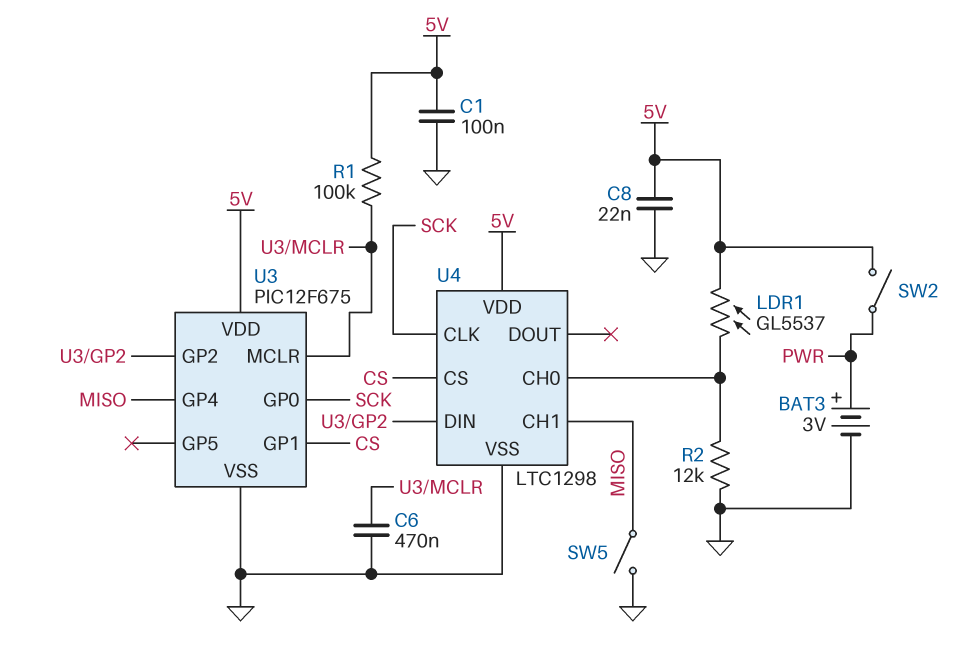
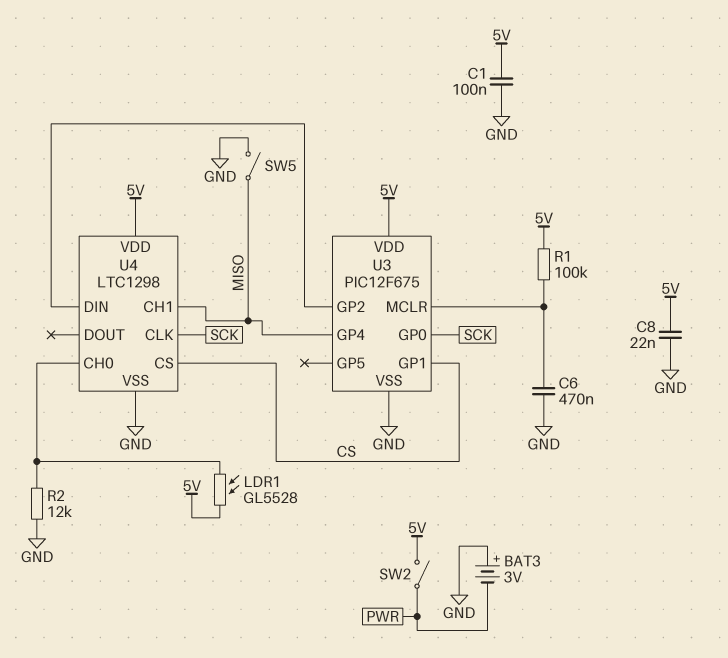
BAT3: 3V (plus PWR, minus GND) -> 3V (plus GND, minus PWR)
LDR1: GL5537 (5V, U4/CH0) -> GL5528 (5V, U4/CH0)

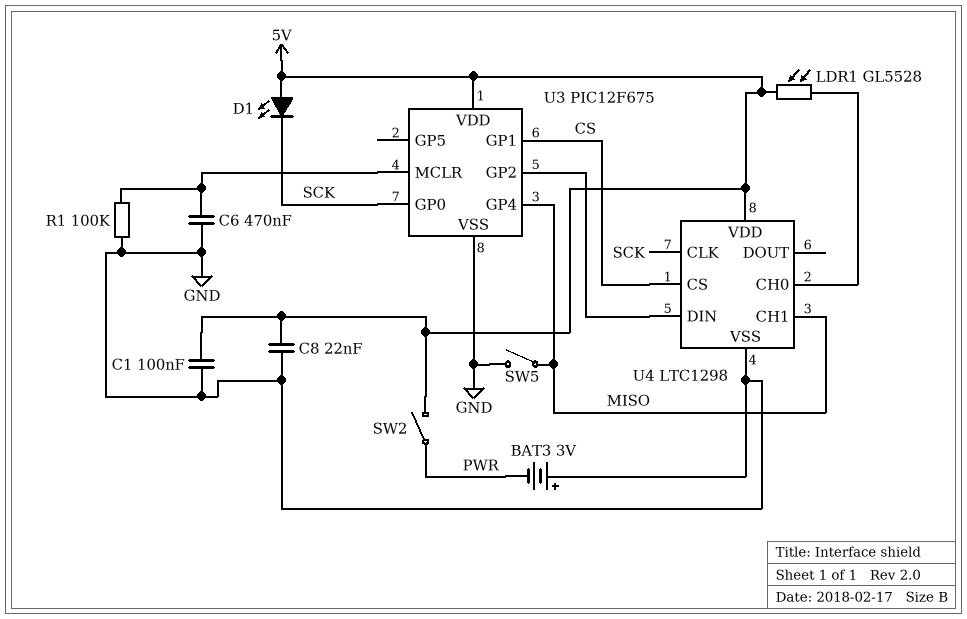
D1: none -> LED (A 5V, K SCK)
R1: 100k (5V, U3/MCLR) -> 100k (GND, U3/MCLR)
R2: 12k (GND, U4/CH0) -> none

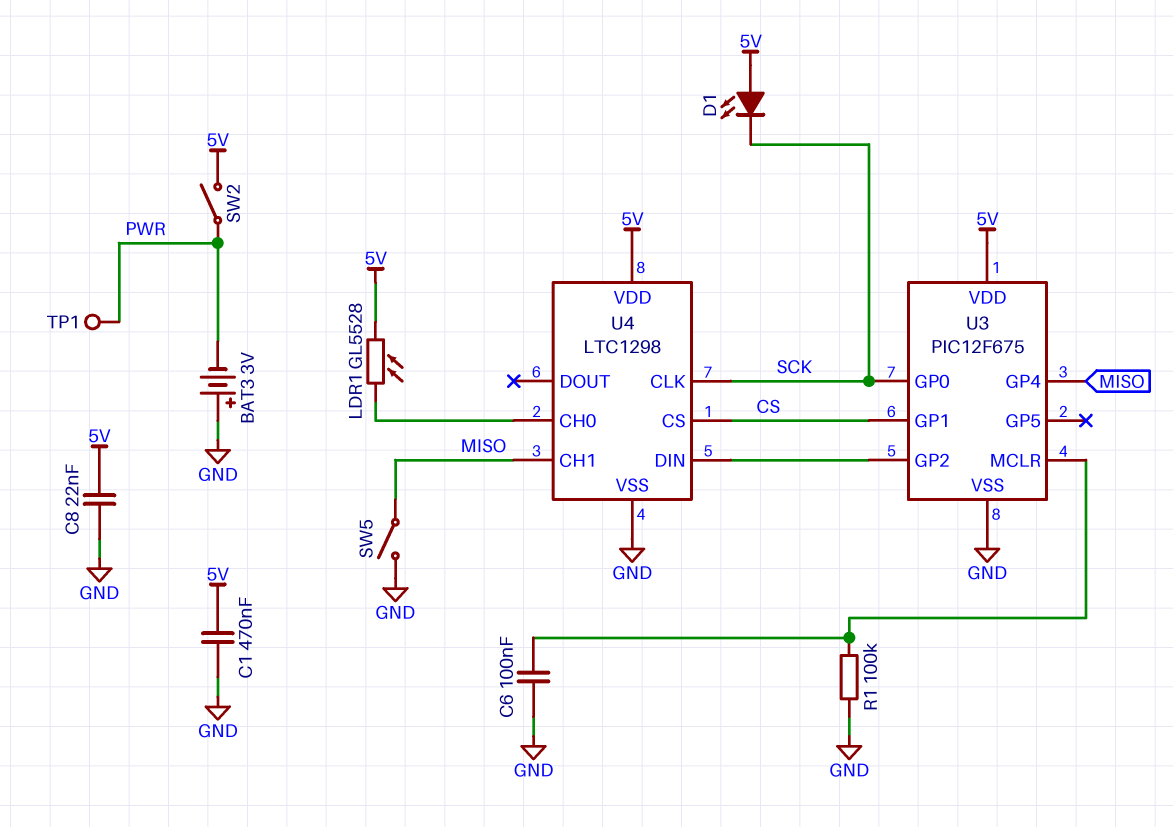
C1: 100nF (5V, GND) -> 470nF (5V, GND)
C6: 470nF (GND, U3/MCLR) -> 100nF (GND, U3/MCLR)
TP1: none -> test point (PWR)

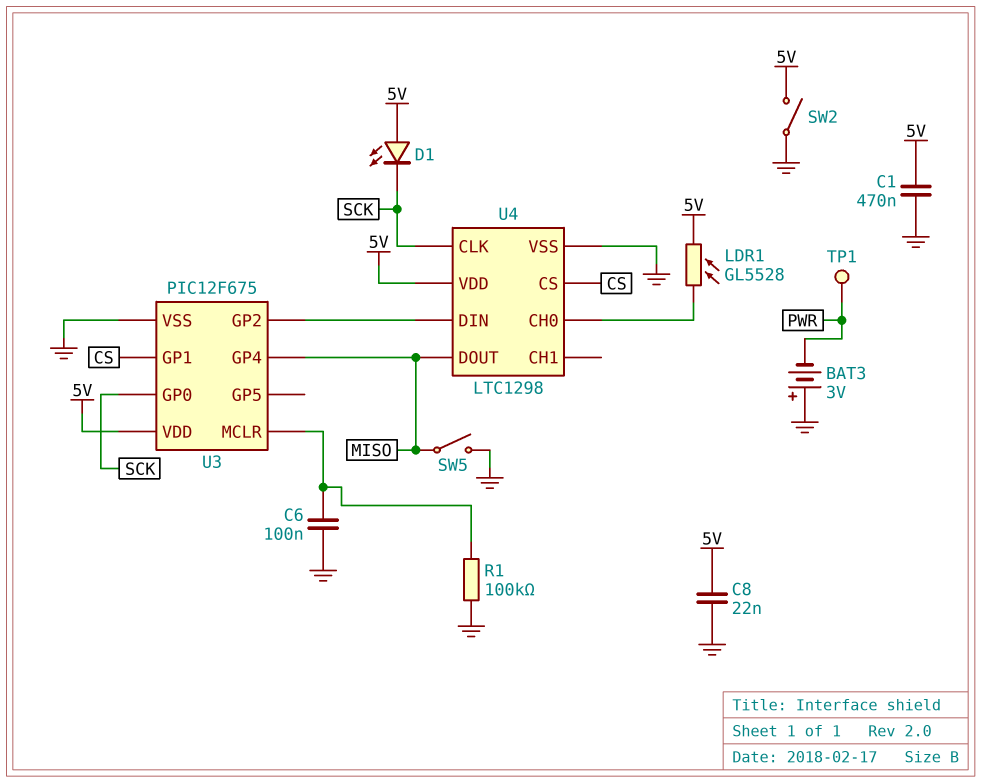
SW2: switch (5V, PWR) -> switch (5V, GND)
U4 pin CH1: MISO -> none
U4 pin DOUT: none -> MISO

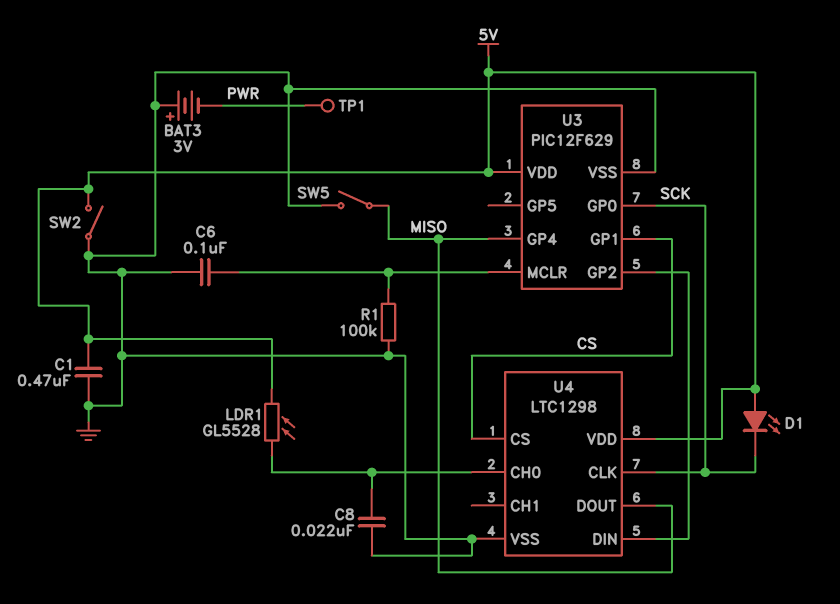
C8: 22nF (5V, GND) -> 22nF (GND, U4/CH0)
U3: PIC12F675 -> PIC12F629

